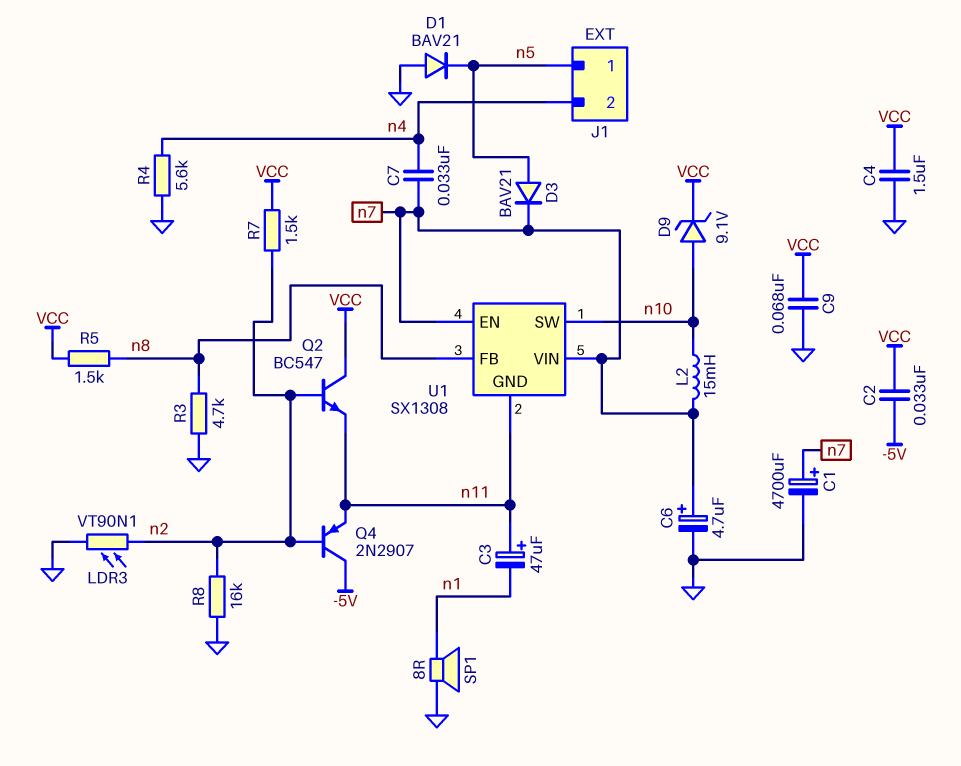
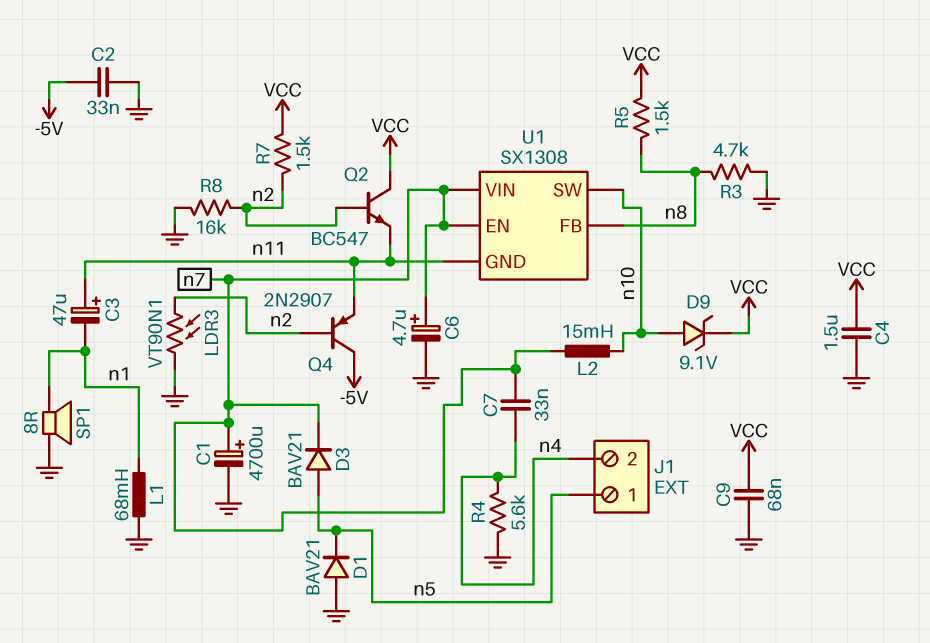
C2: 33nF (-5V, VCC) -> 33nF (-5V, GND)
L1: none -> 68mH (GND, n1)

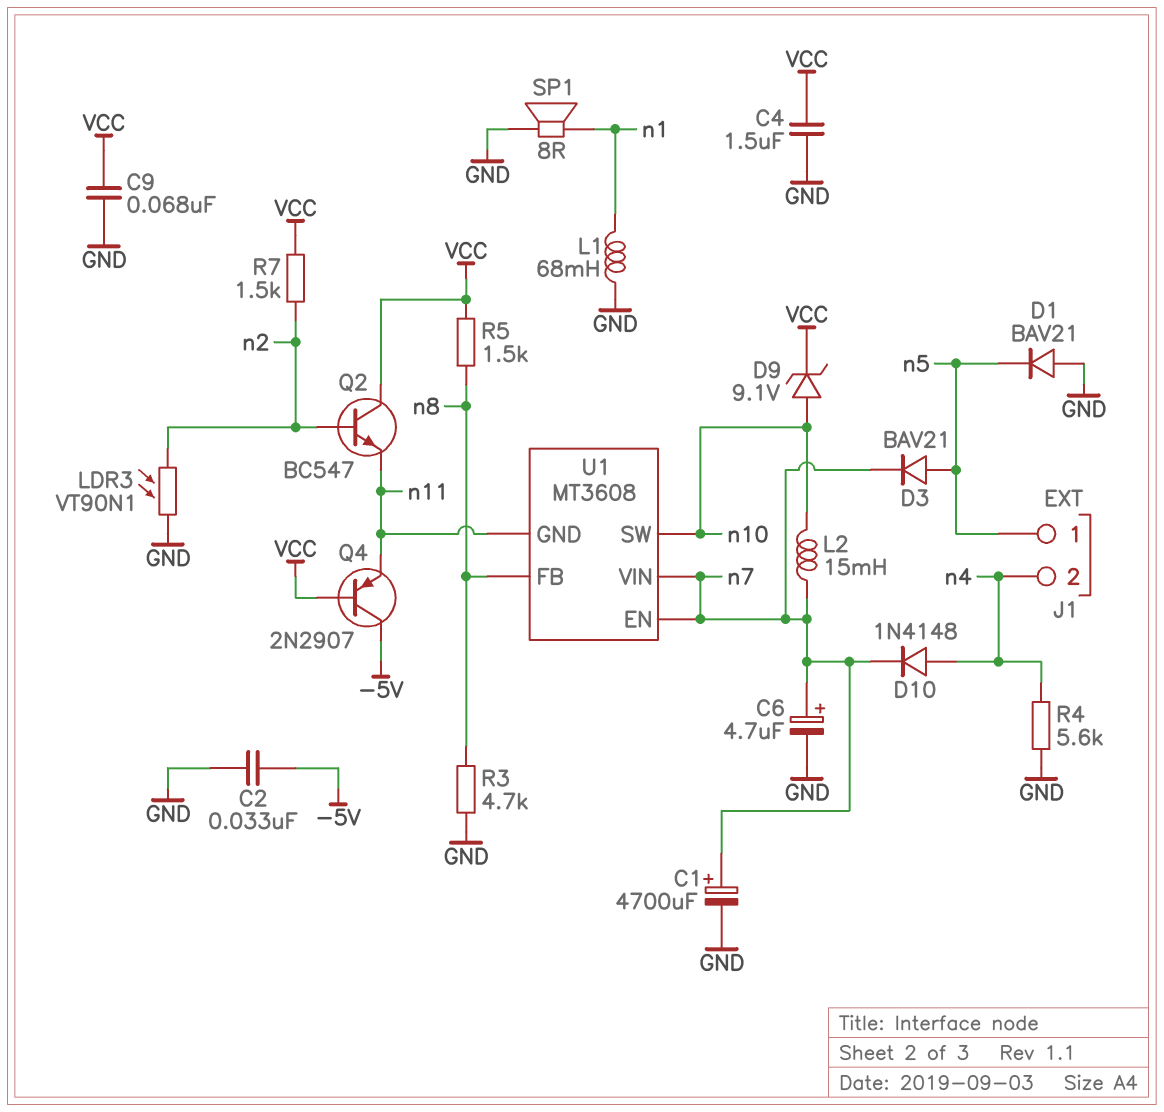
C3: 47uF (plus n11, minus n1) -> none
C7: 33nF (n4, n7) -> none
D10: none -> diode 1N4148 (A n4, K n7)
Q4: PNP 2N2907 (B n2, C -5V, E n11) -> PNP 2N2907 (B VCC, C -5V, E n11)
R8: 16k (GND, n2) -> none
U1: SX1308 -> MT3608

